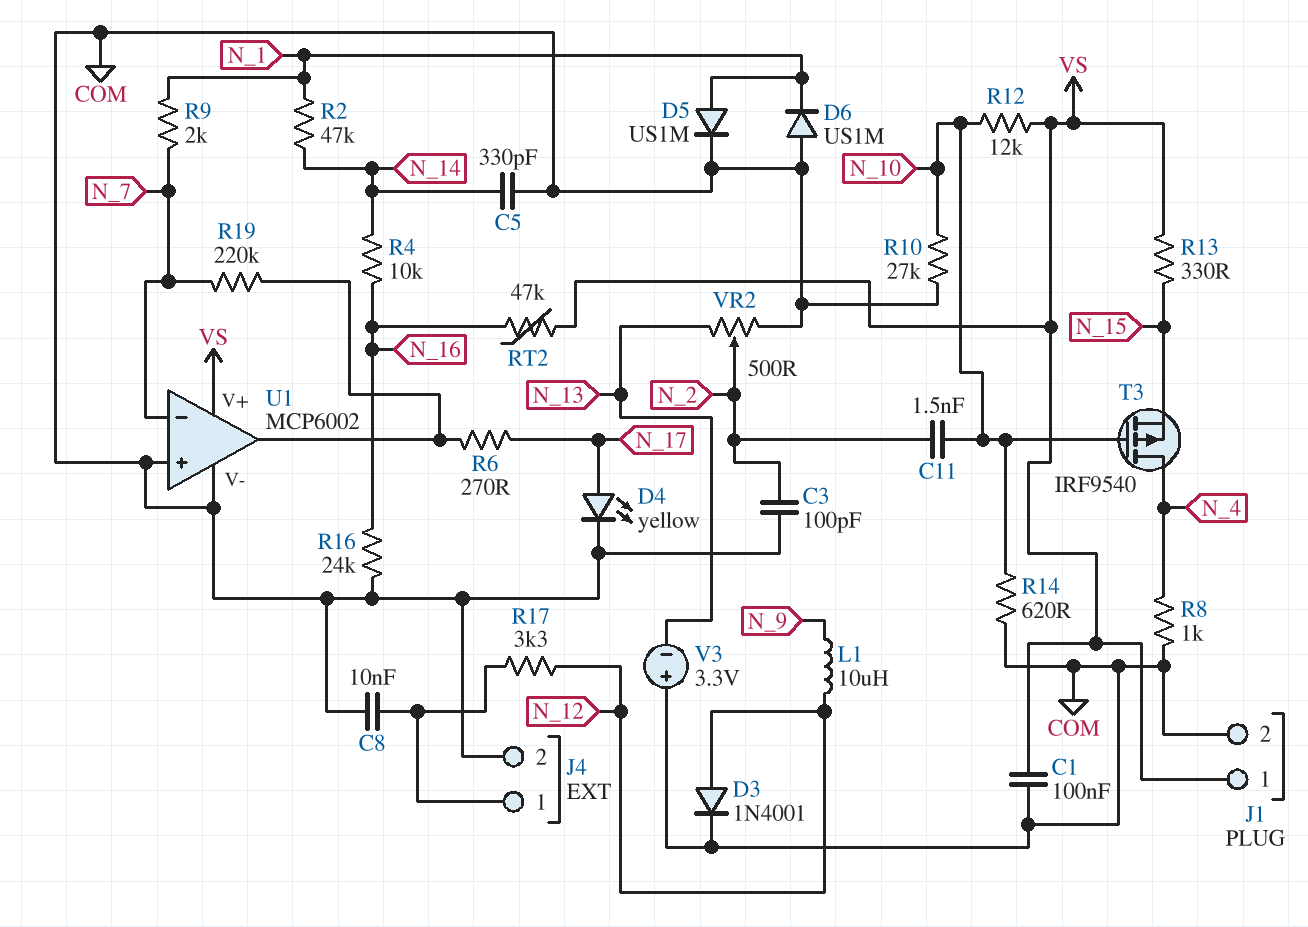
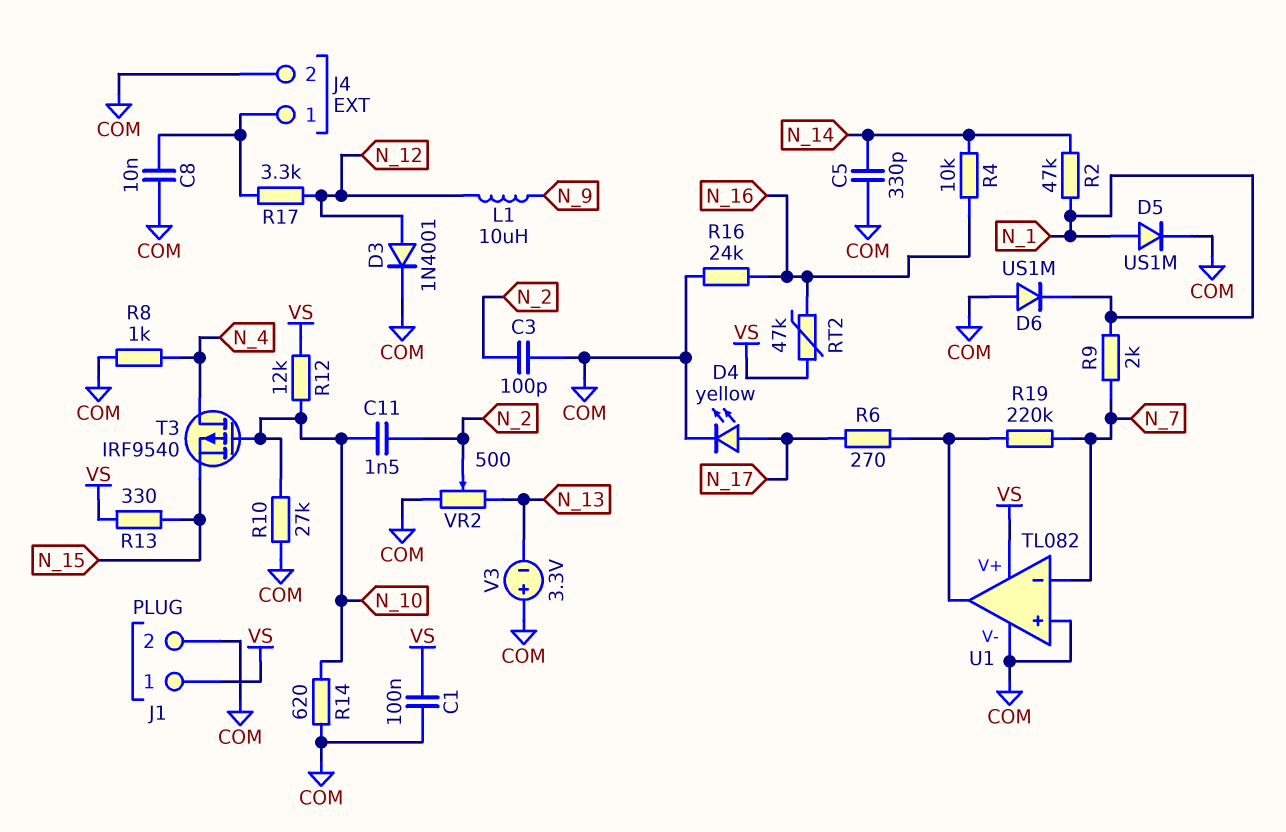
U1: MCP6002 -> TL082

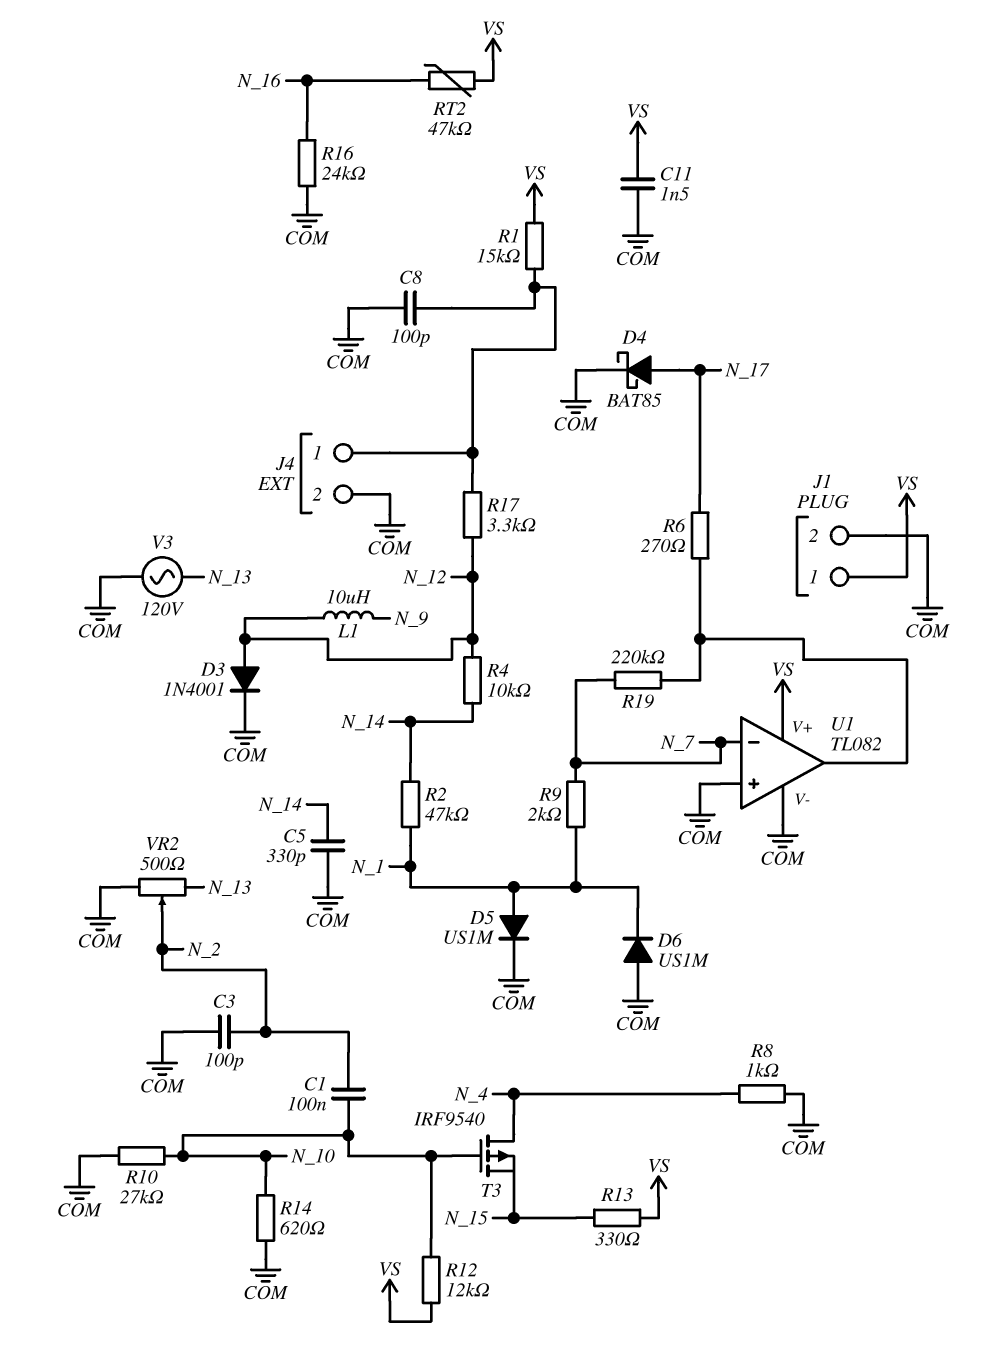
C1: 100nF (COM, VS) -> 100nF (N_2, N_10)
C8: 10nF (COM, J4/1) -> 100pF (COM, J4/1)
C11: 1.5nF (N_2, N_10) -> 1.5nF (COM, VS)
D4: LED yellow (A N_17, K COM) -> schottky BAT85 (A N_17, K COM)
R1: none -> 15k (J4/1, VS)
R4: 10k (N_14, N_16) -> 10k (N_12, N_14)
V3: 3.3V (plus COM, minus N_13) -> AC 120V (COM, N_13)

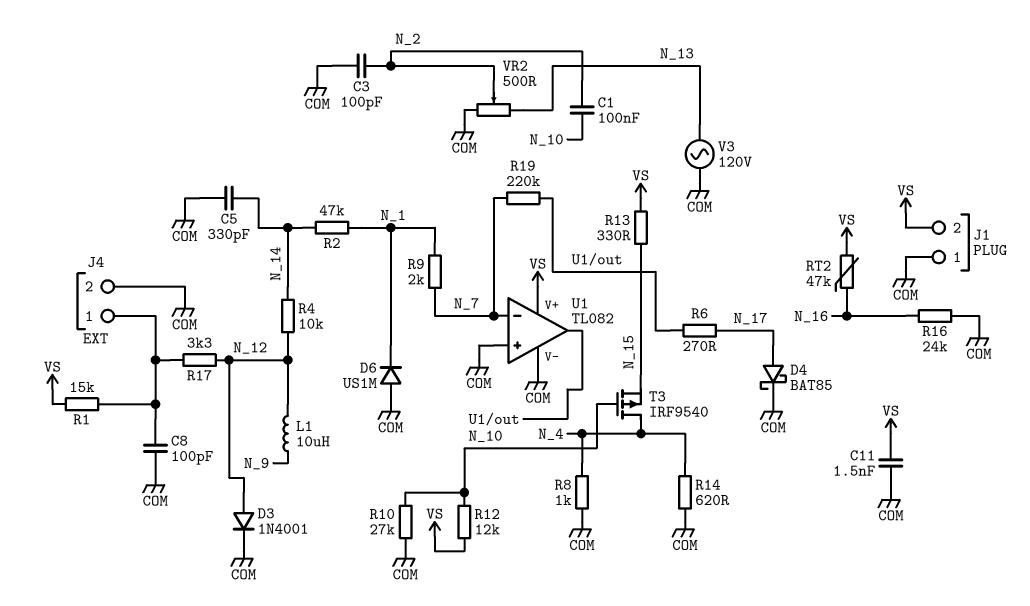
D5: diode US1M (A N_1, K COM) -> none
J1 pin 1: VS -> COM
J1 pin 2: COM -> VS
R14: 620 (COM, N_10) -> 620 (COM, N_4)

